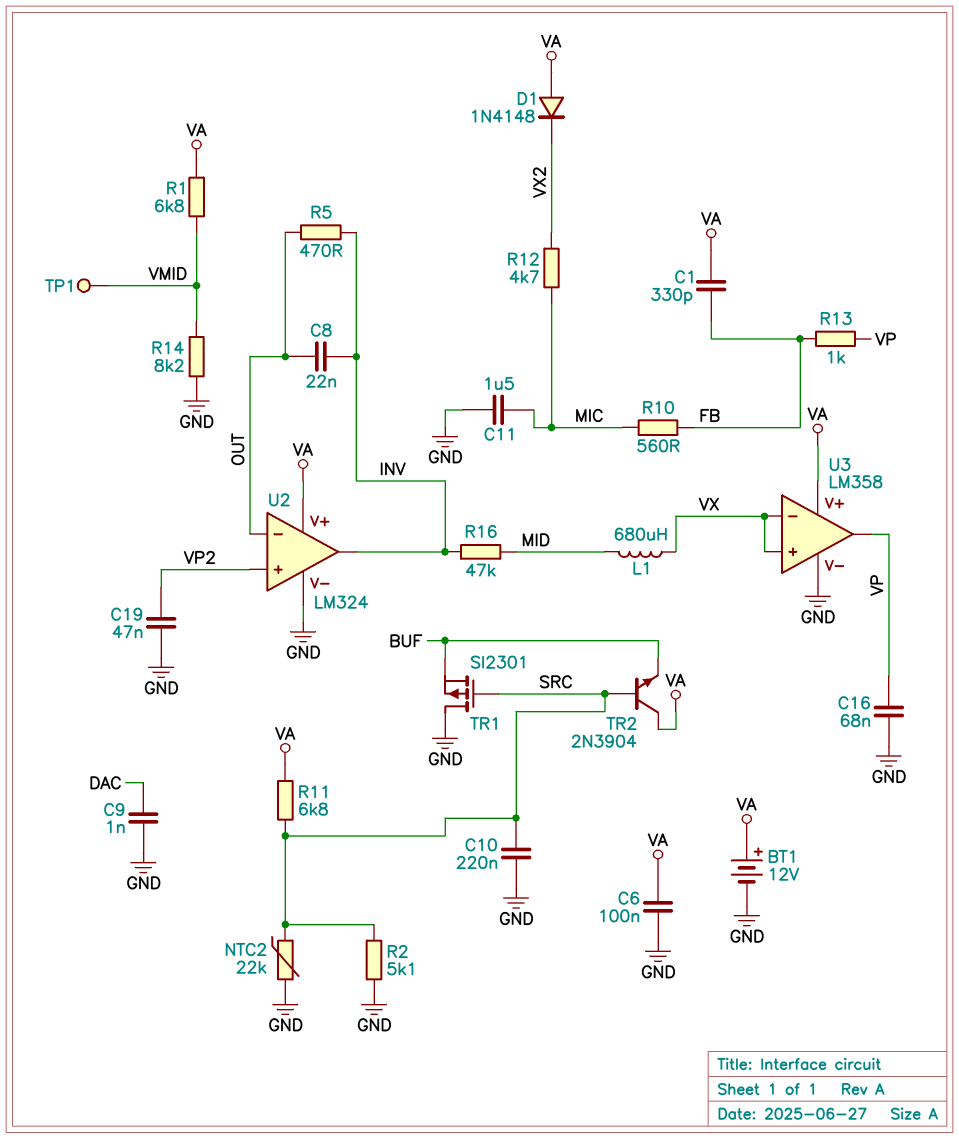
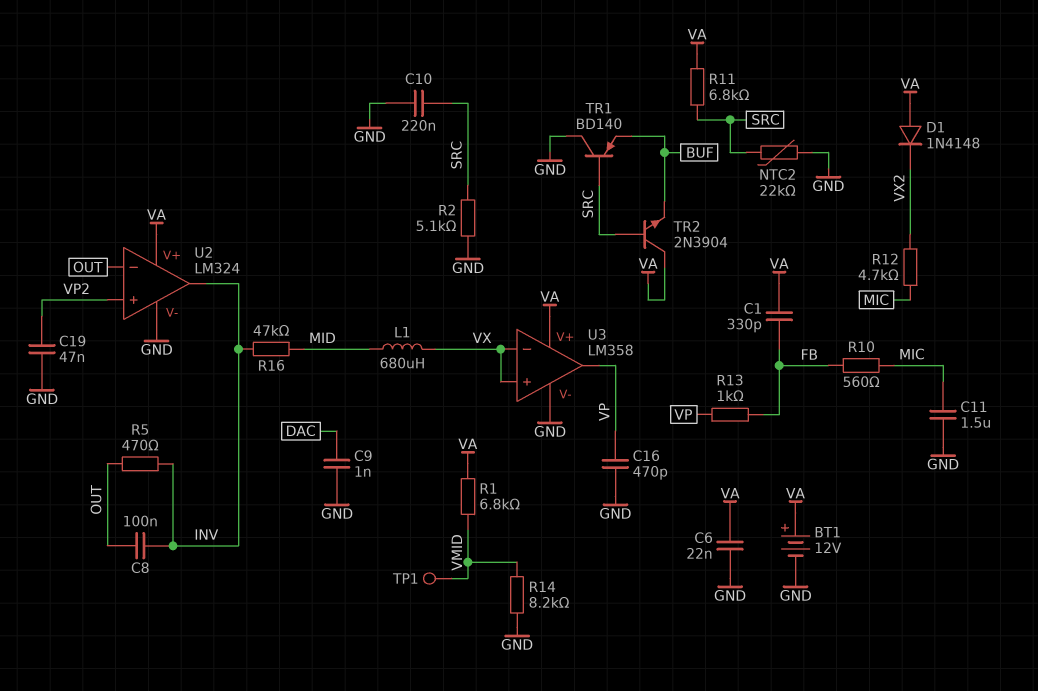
C6: 100nF (GND, VA) -> 22nF (GND, VA)
C8: 22nF (INV, OUT) -> 100nF (INV, OUT)
C16: 68nF (GND, VP) -> 470pF (GND, VP)
TR1: PMOS SI2301 (G SRC, D GND, S BUF) -> PNP BD140 (B SRC, C GND, E BUF)

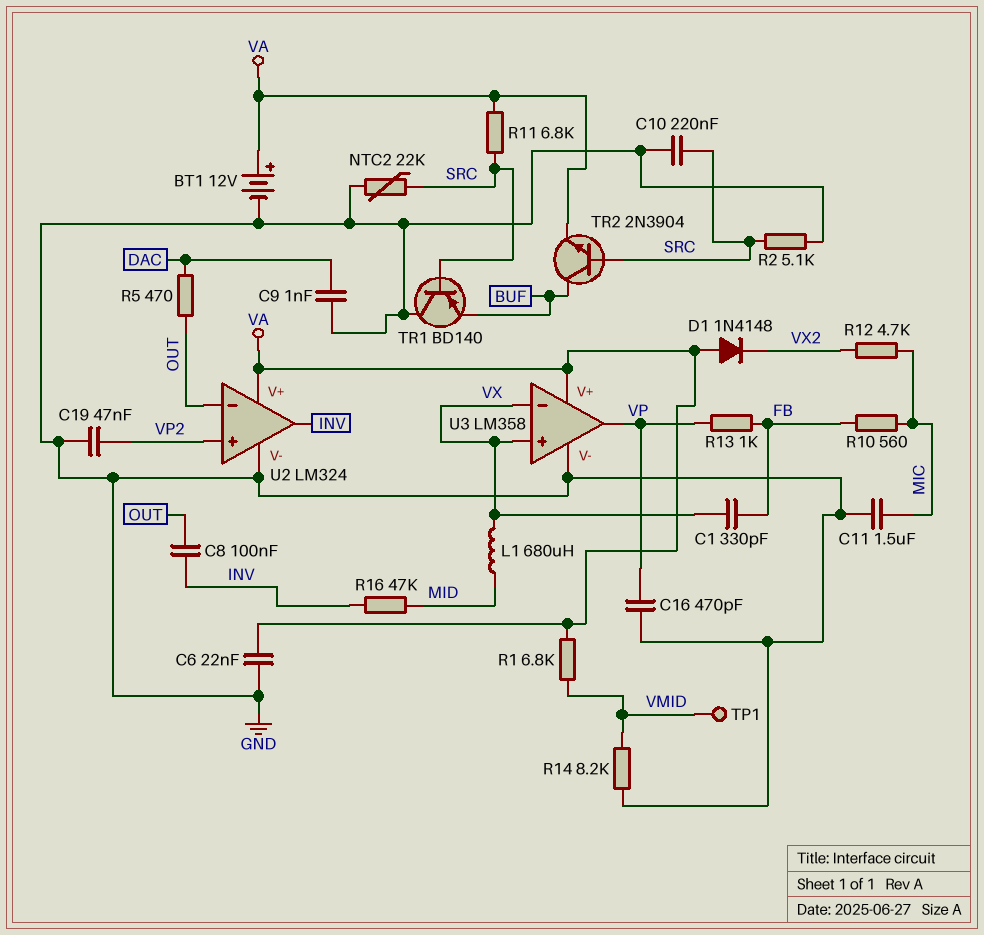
C1: 330pF (FB, VA) -> 330pF (FB, VX)
R5: 470 (INV, OUT) -> 470 (DAC, OUT)
TR2: NPN 2N3904 (B SRC, C VA, E BUF) -> NPN 2N3904 (B SRC, C BUF, E VA)

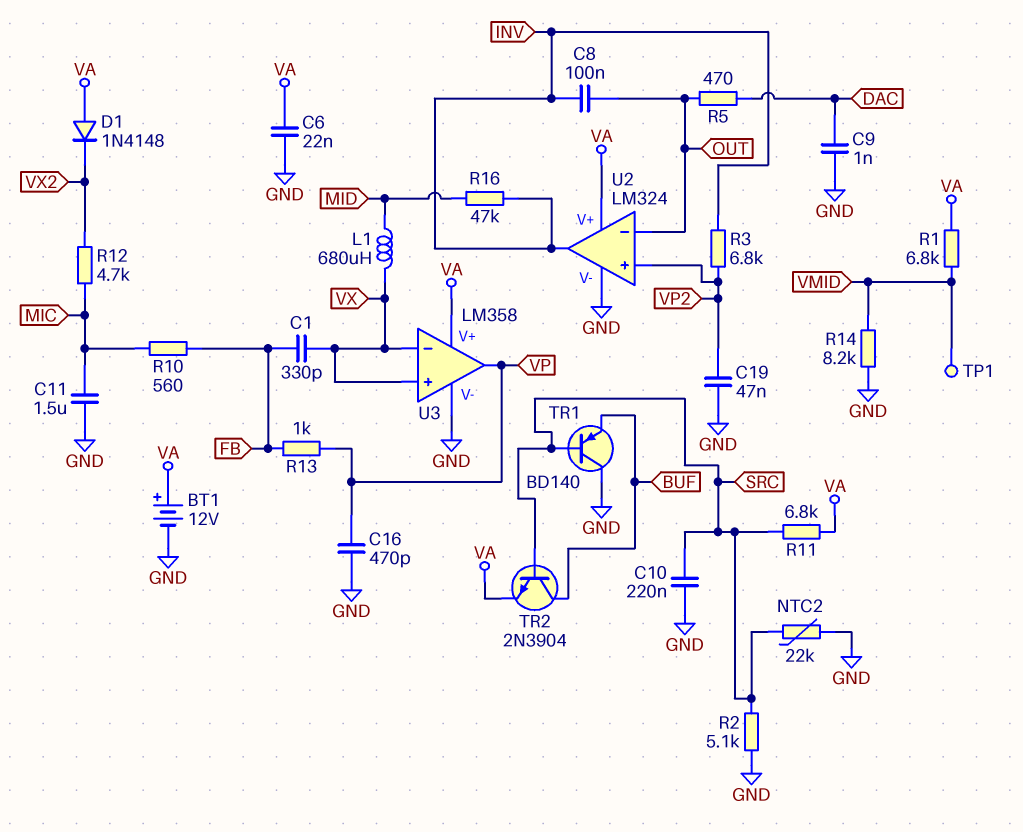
R3: none -> 6.8k (INV, VP2)

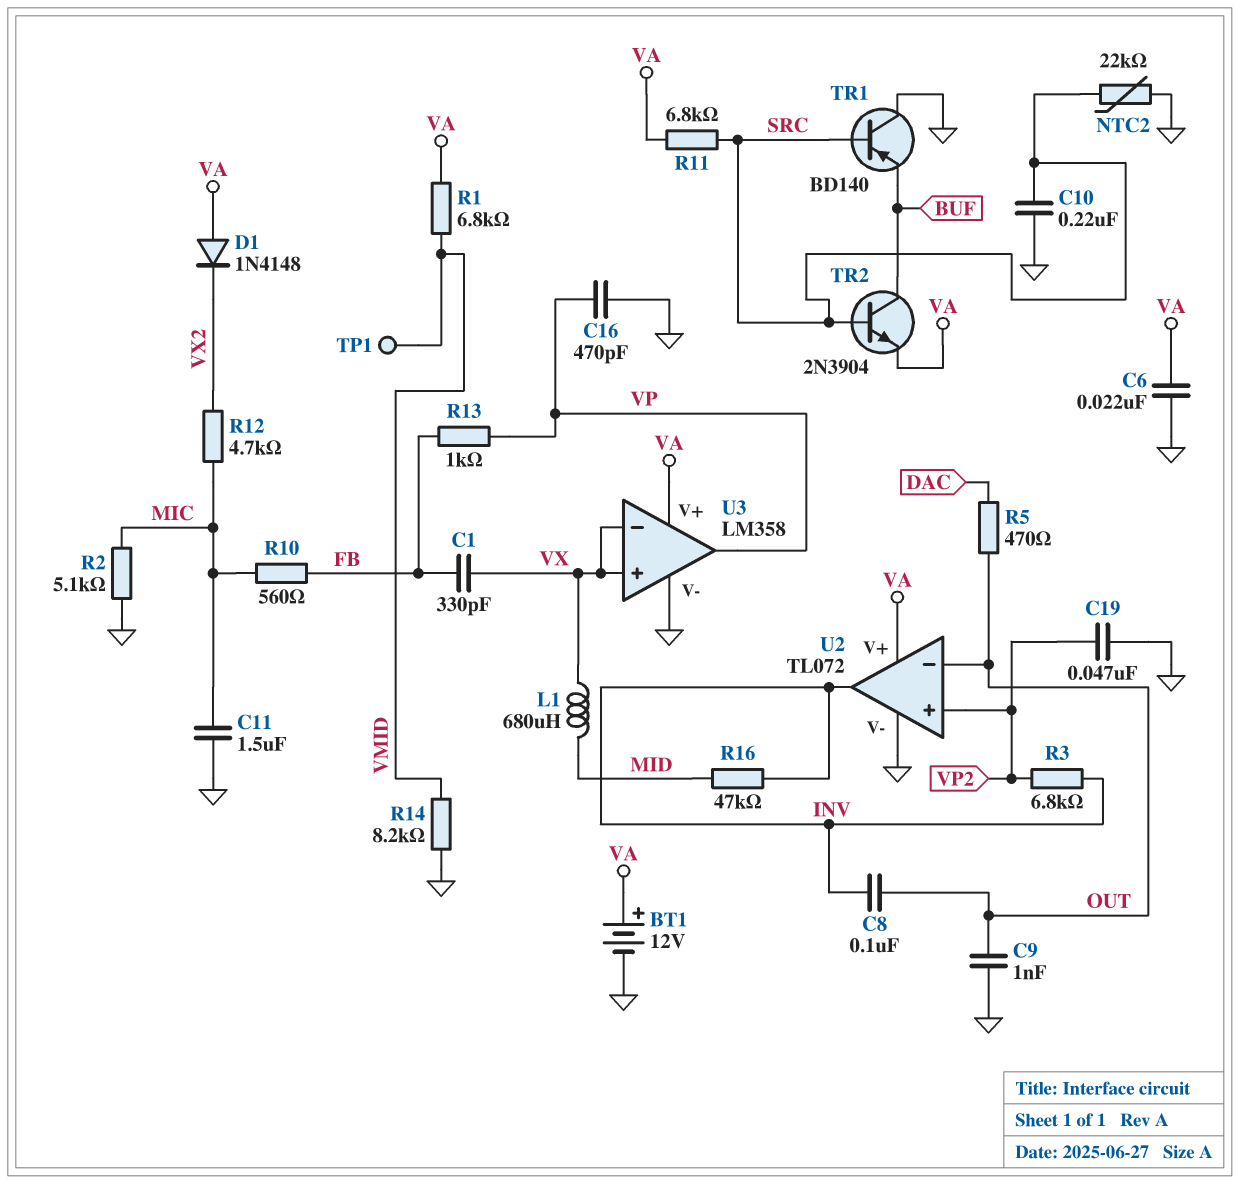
C9: 1nF (DAC, GND) -> 1nF (GND, OUT)
R2: 5.1k (GND, SRC) -> 5.1k (GND, MIC)
U2: LM324 -> TL072

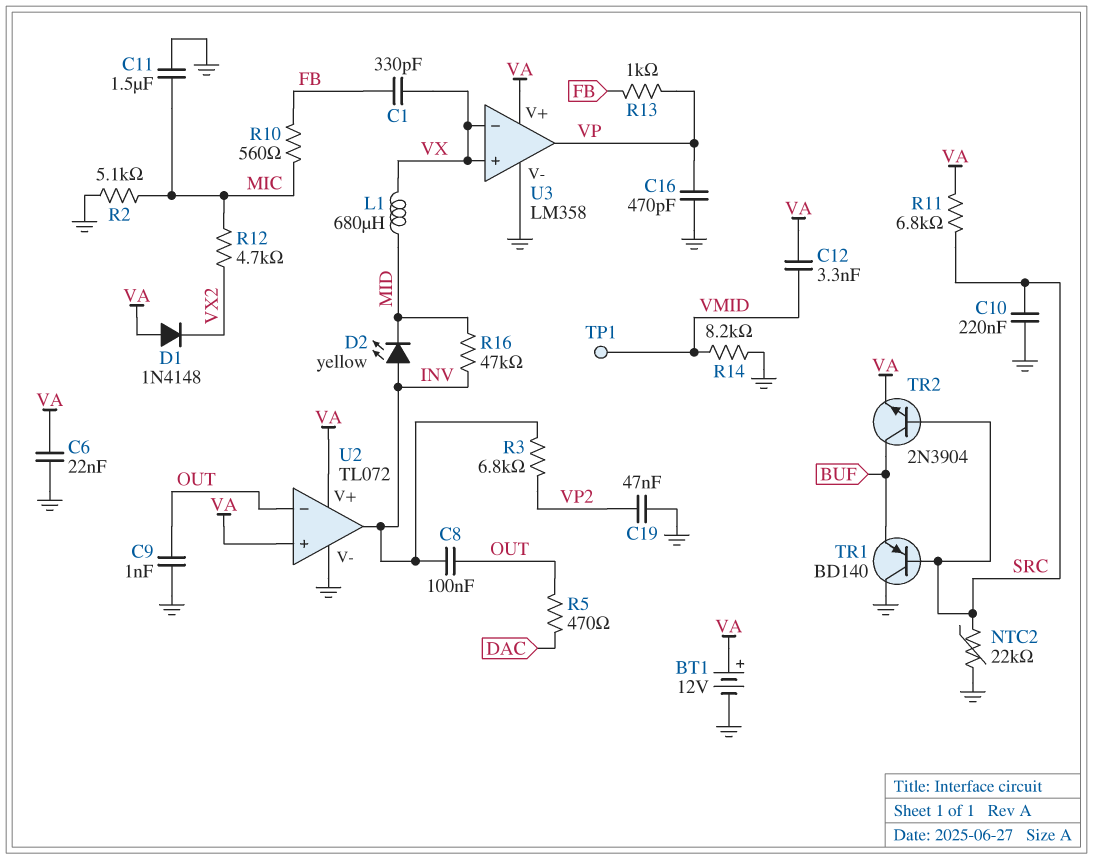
C12: none -> 3.3nF (VA, VMID)
D2: none -> LED yellow (A INV, K MID)
R1: 6.8k (VA, VMID) -> none
U2 pin in+: VP2 -> VA

